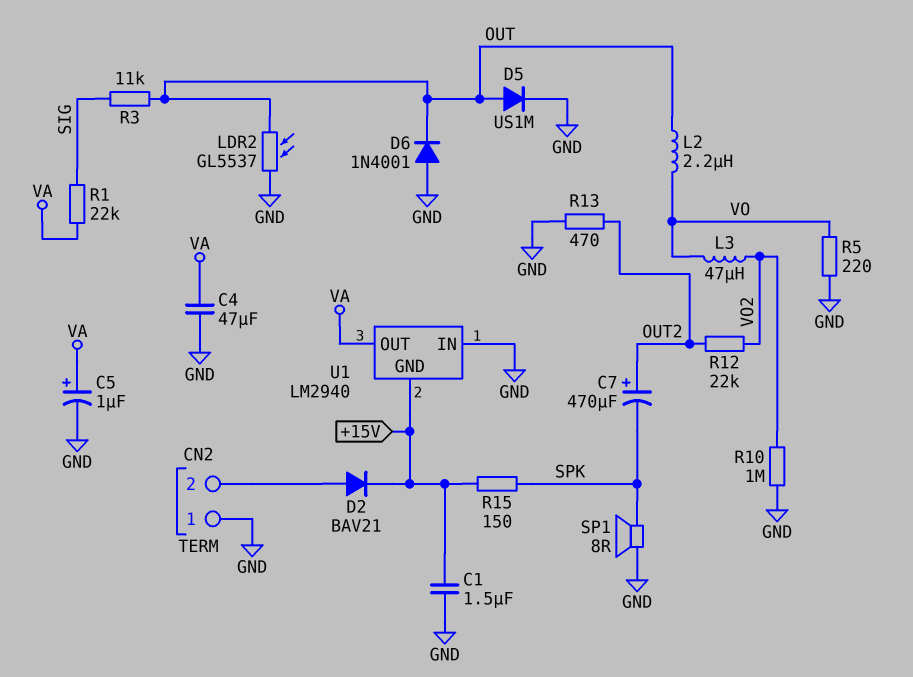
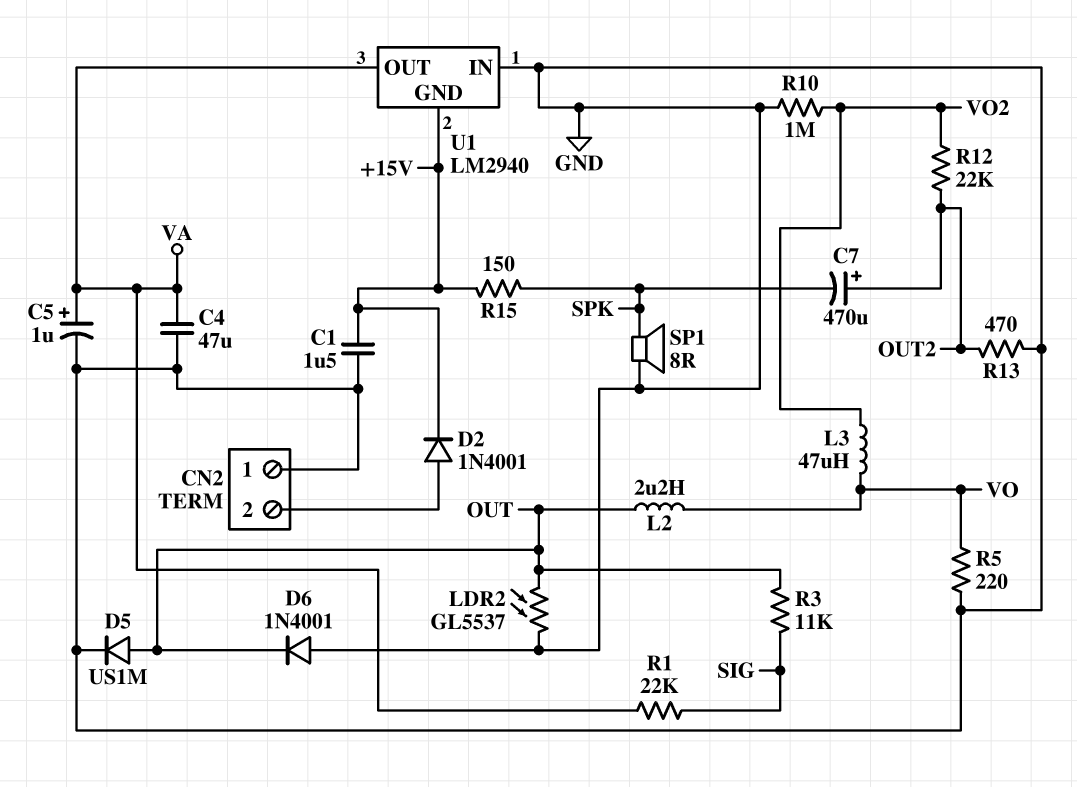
D2: diode BAV21 (A CN2/2, K +15V) -> diode 1N4001 (A CN2/2, K +15V)

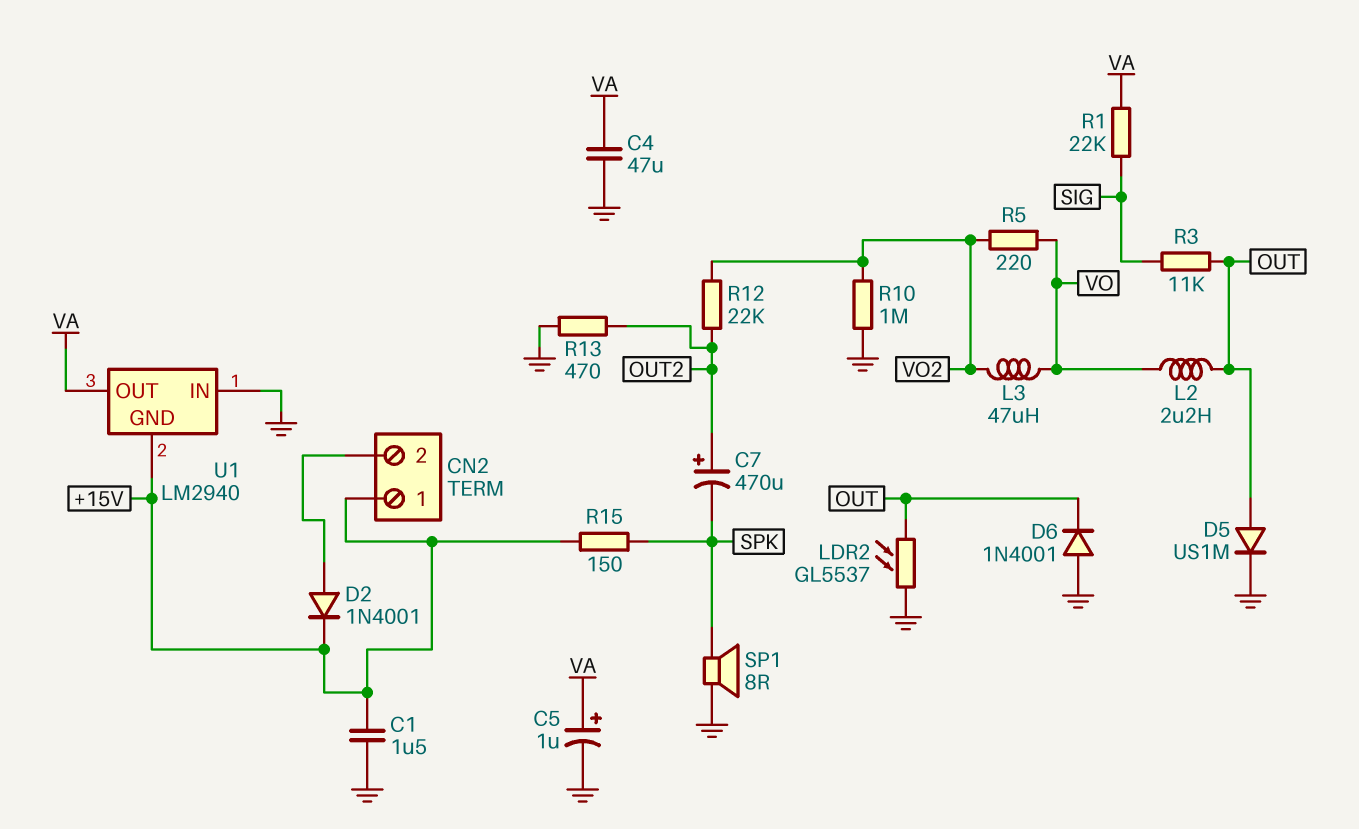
CN2 pin 1: GND -> +15V
R5: 220 (GND, VO) -> 220 (VO, VO2)

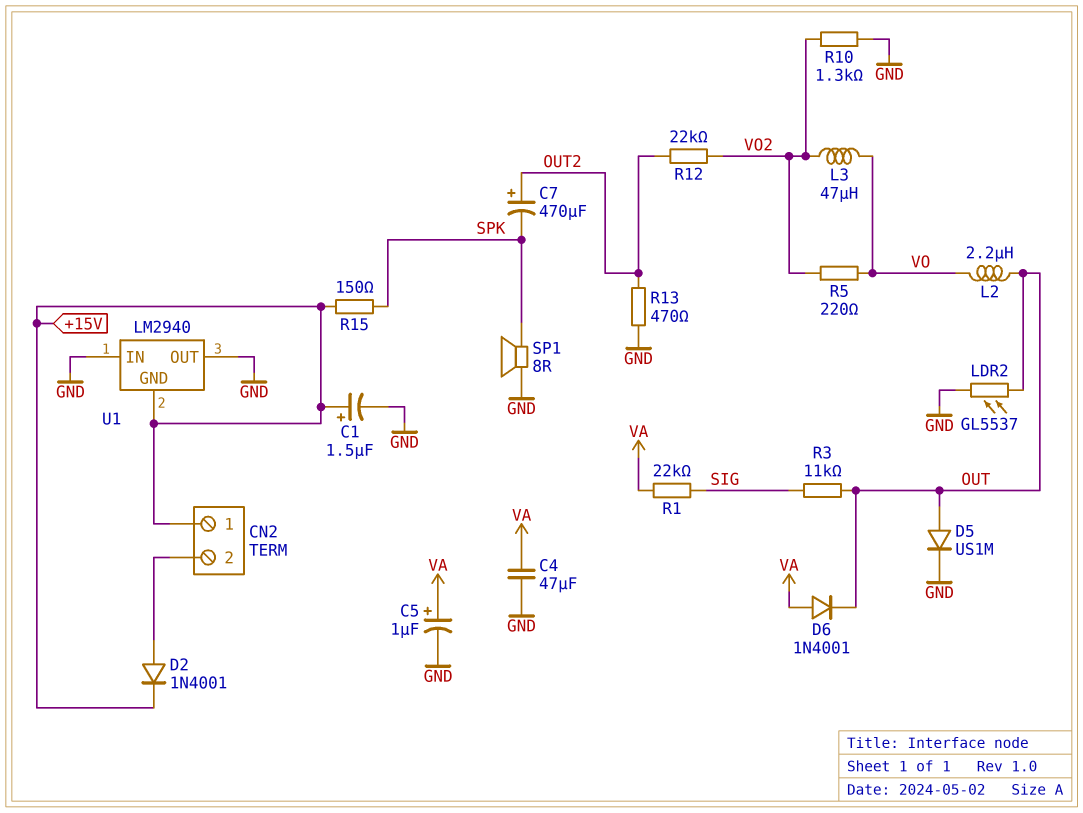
C1: 1.5uF (+15V, GND) -> 1.5uF (plus +15V, minus GND)
D6: diode 1N4001 (A GND, K OUT) -> diode 1N4001 (A VA, K OUT)
R10: 1M (GND, VO2) -> 1.3k (GND, VO2)
U1 pin OUT: VA -> GND

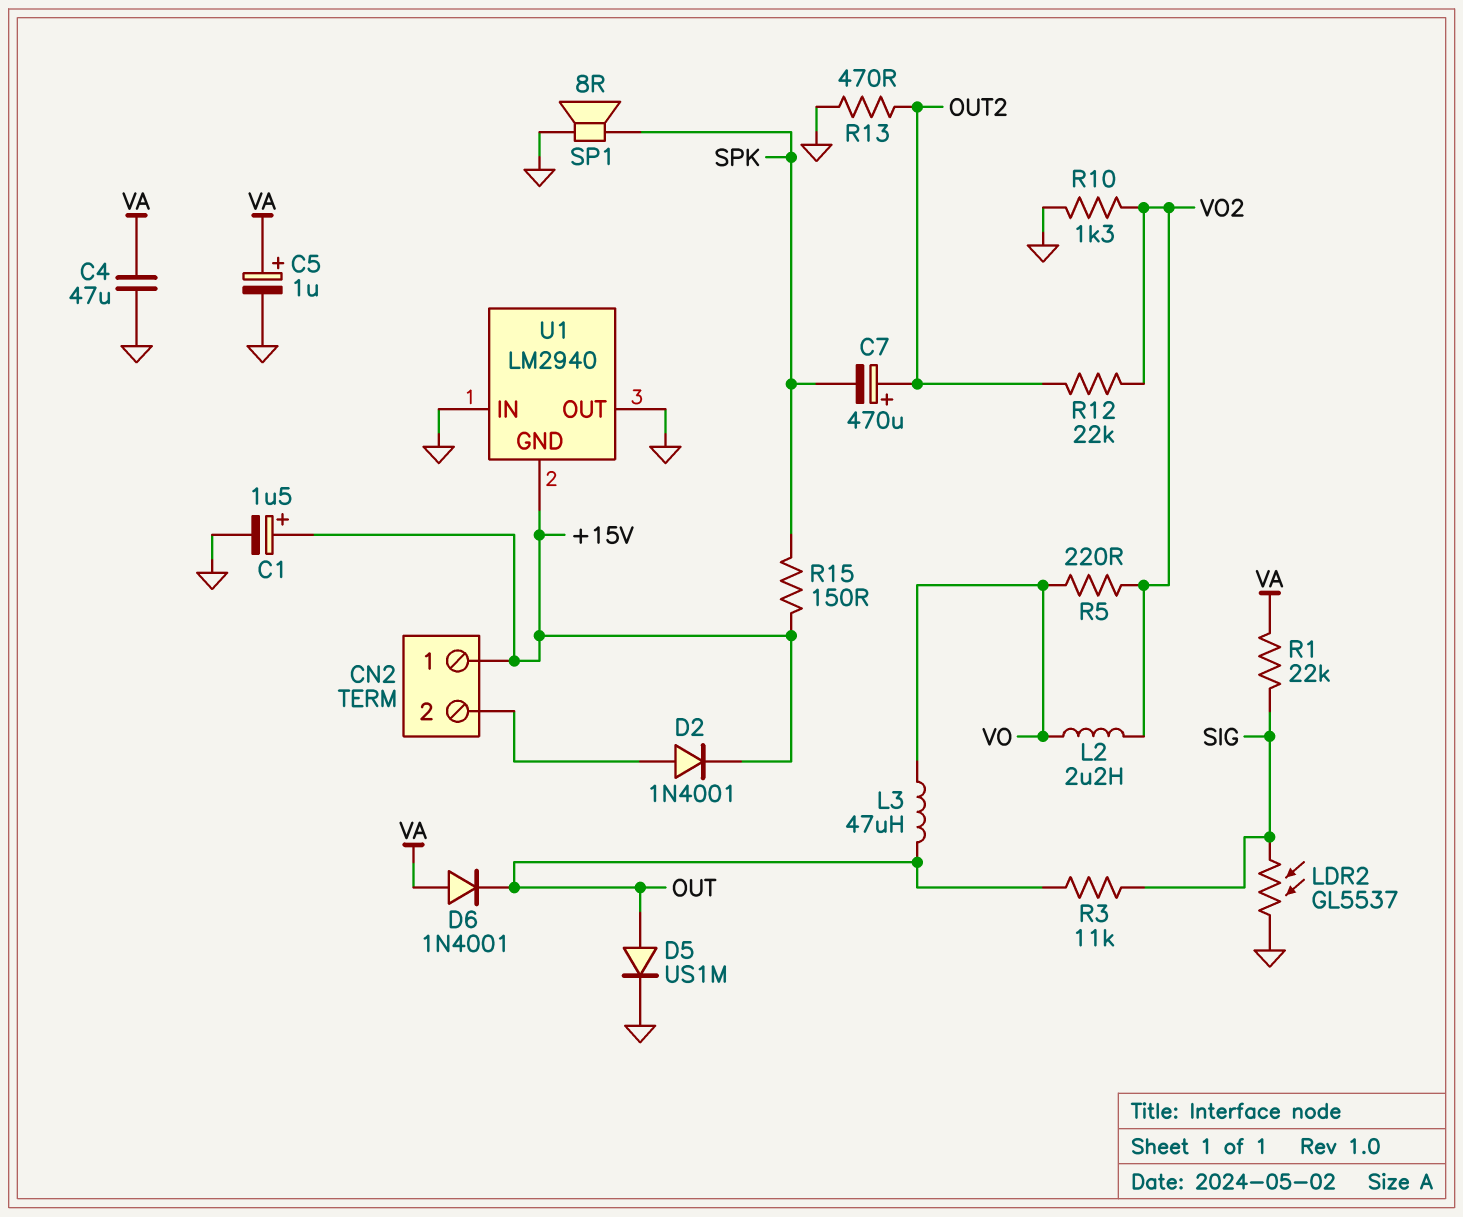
L2: 2.2uH (OUT, VO) -> 2.2uH (VO, VO2)
L3: 47uH (VO, VO2) -> 47uH (OUT, VO)
LDR2: GL5537 (GND, OUT) -> GL5537 (GND, SIG)

